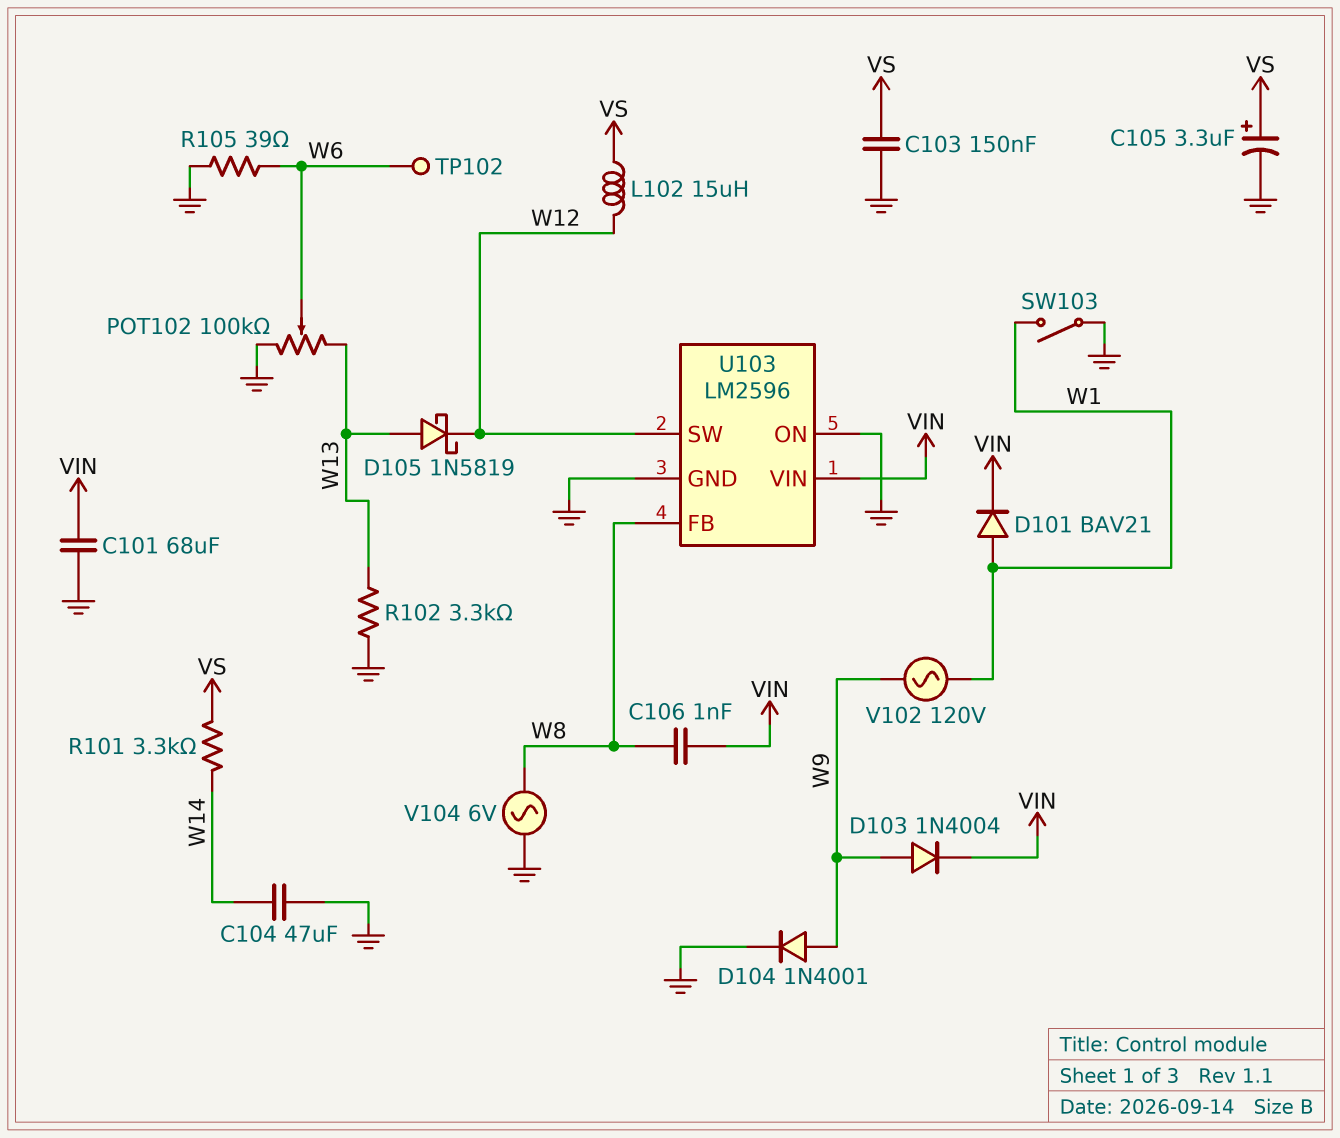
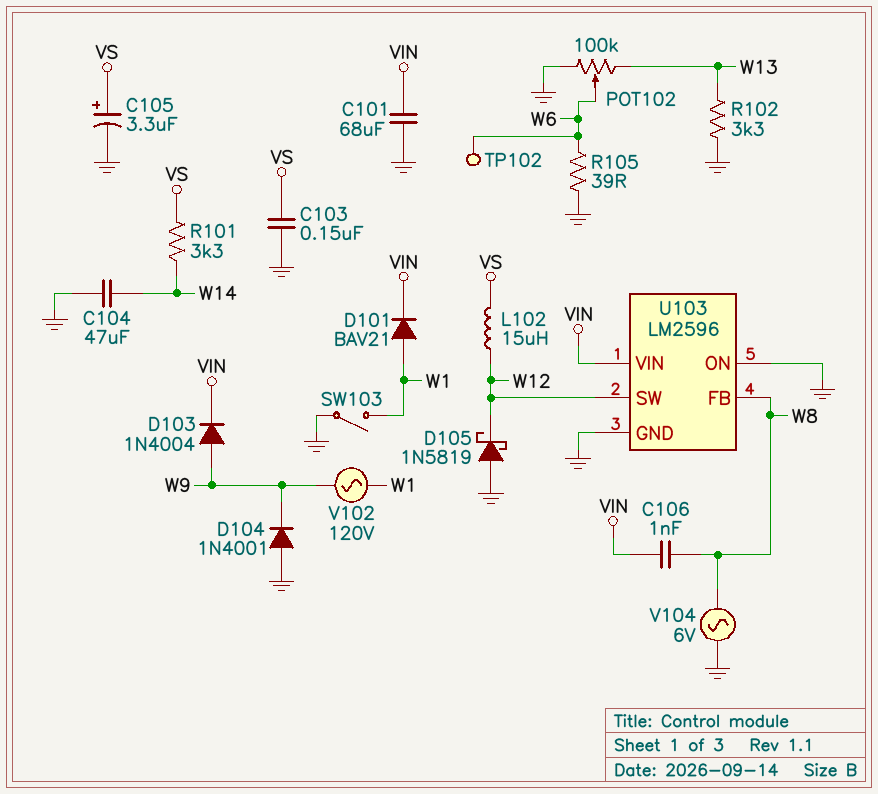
D104: diode 1N4001 (A W9, K GND) -> diode 1N4001 (A GND, K W9)
D105: schottky 1N5819 (A W13, K W12) -> schottky 1N5819 (A GND, K W12)

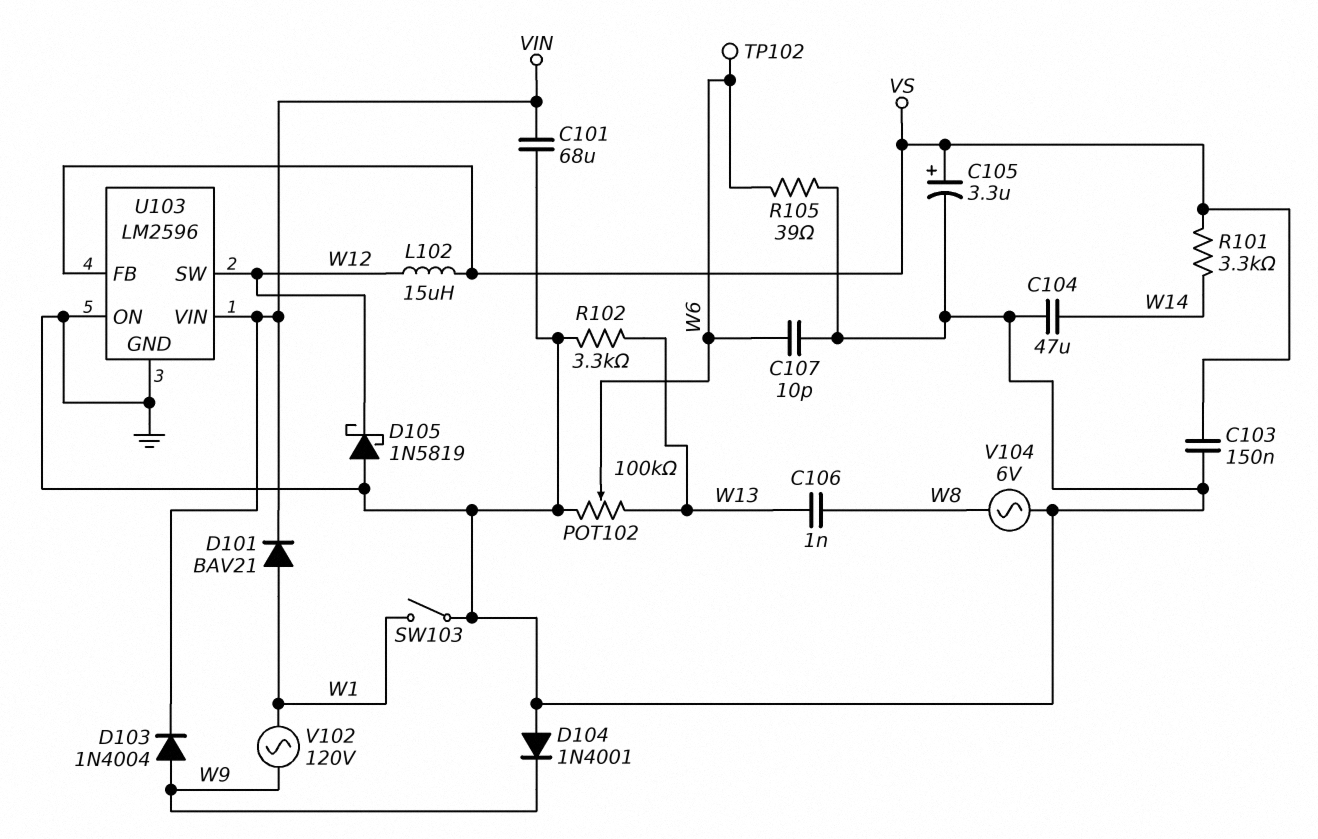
C106: 1nF (VIN, W8) -> 1nF (W8, W13)
C107: none -> 10pF (GND, W6)
U103 pin FB: W8 -> VS

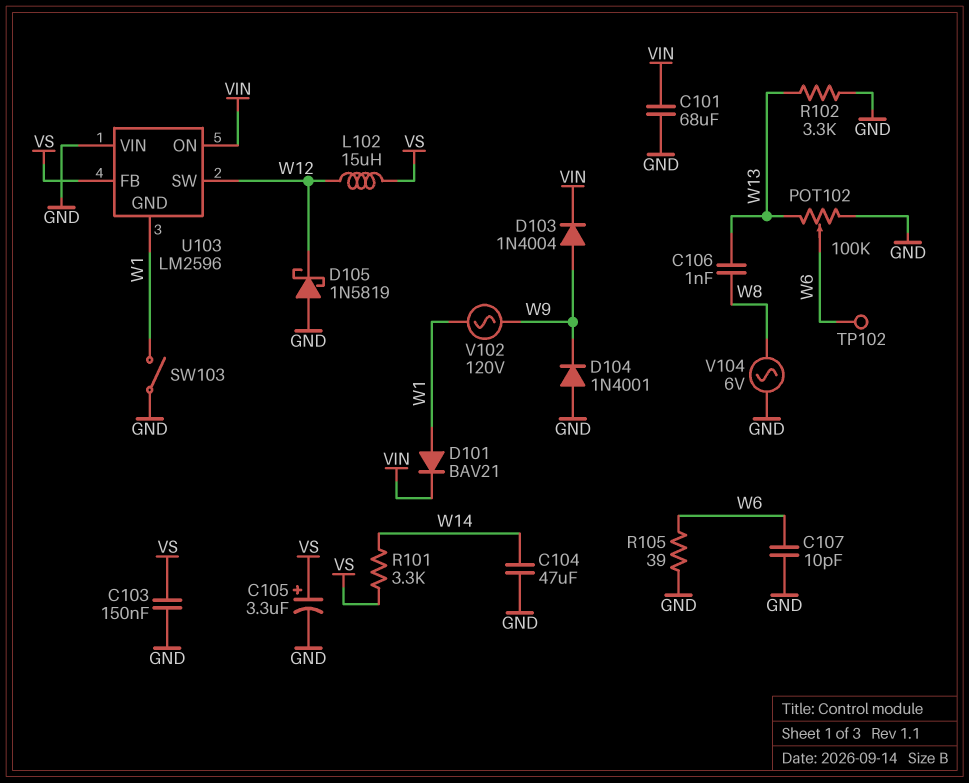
U103 pin GND: GND -> W1
U103 pin ON: GND -> VIN
U103 pin VIN: VIN -> GND

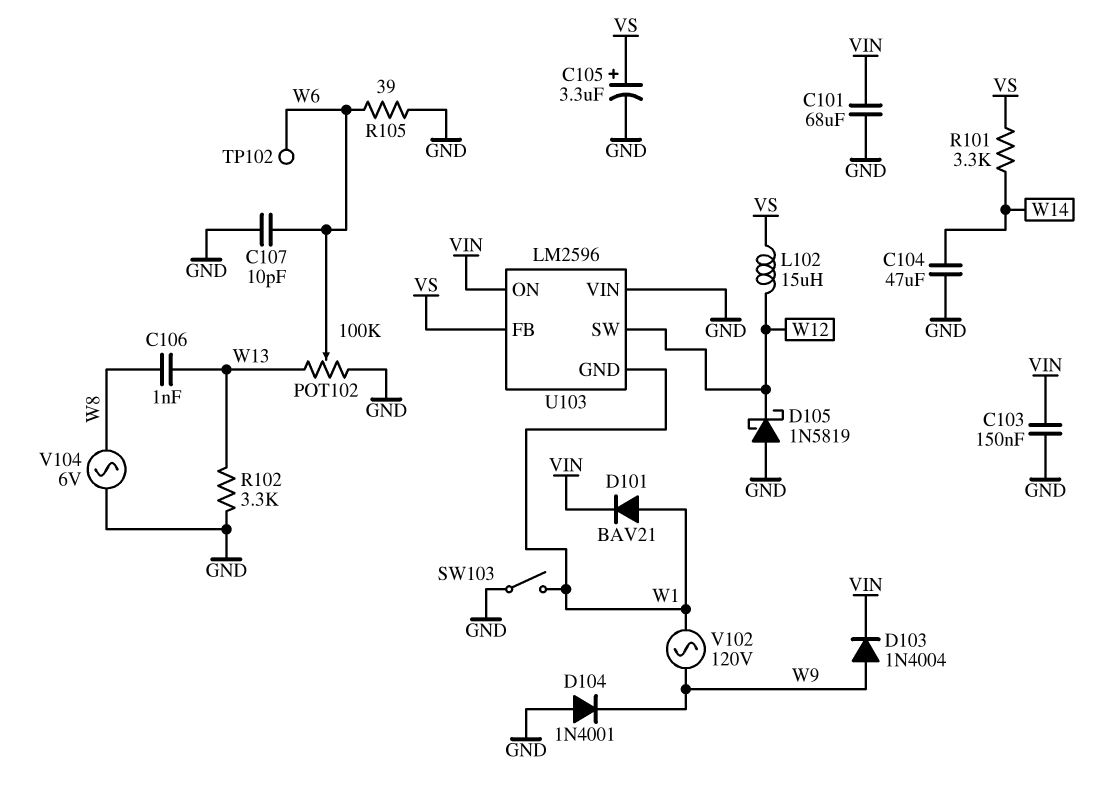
C103: 150nF (GND, VS) -> 150nF (GND, VIN)

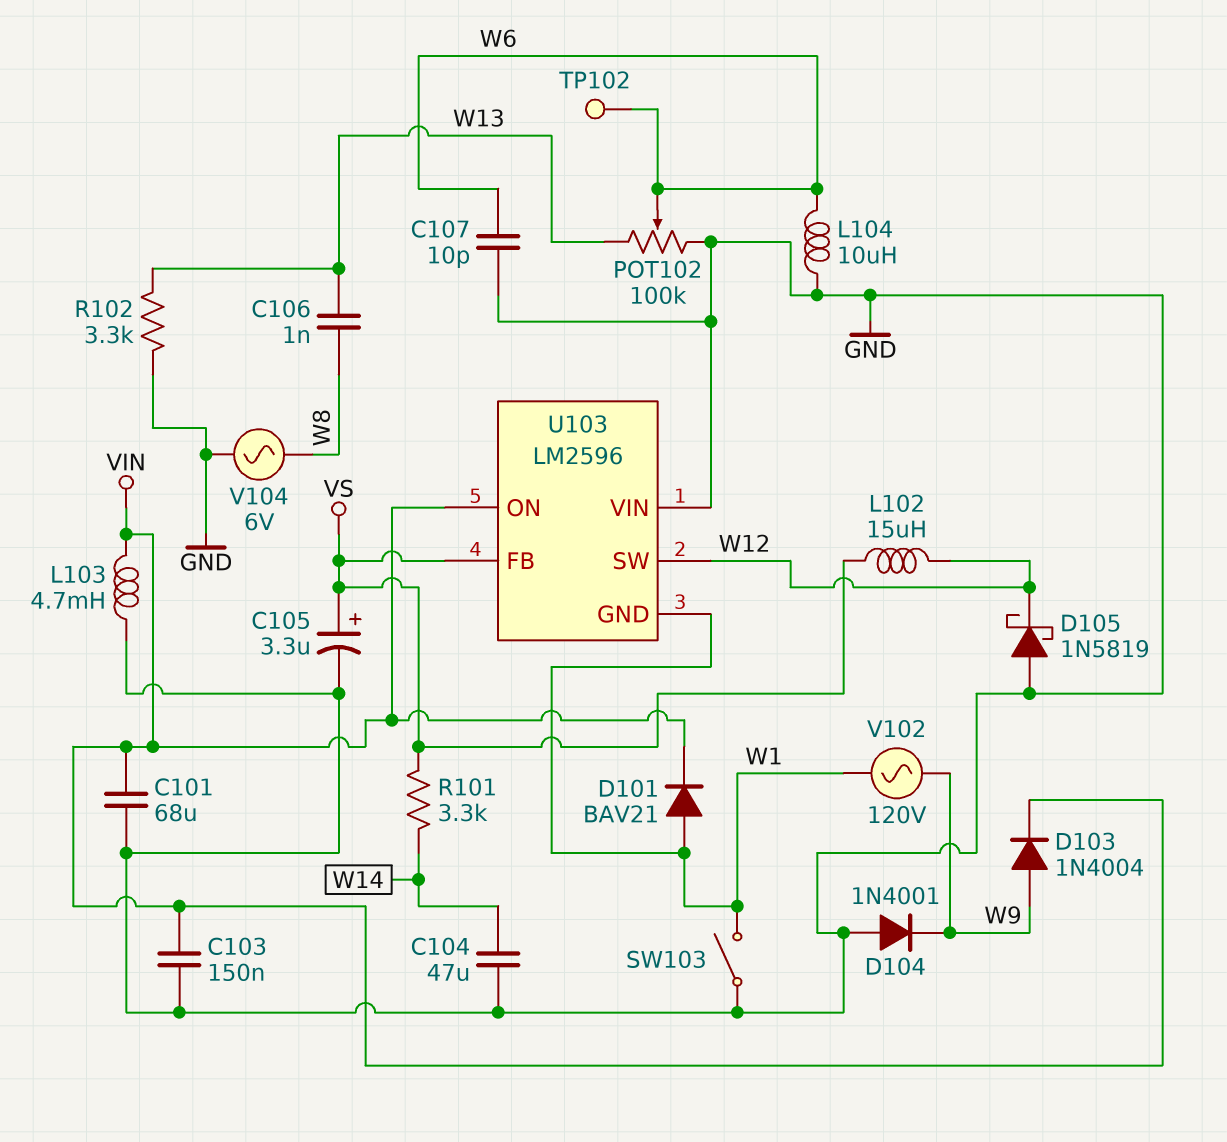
L103: none -> 4.7mH (GND, VIN)
L104: none -> 10uH (GND, W6)
R105: 39 (GND, W6) -> none

